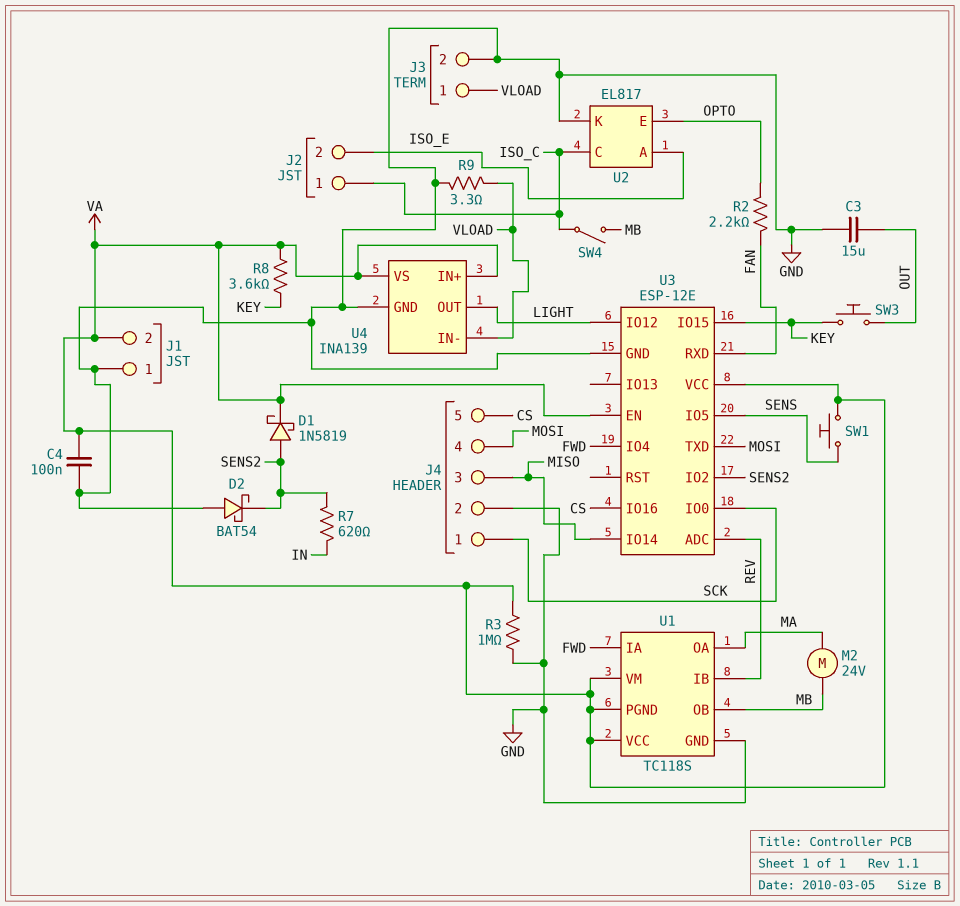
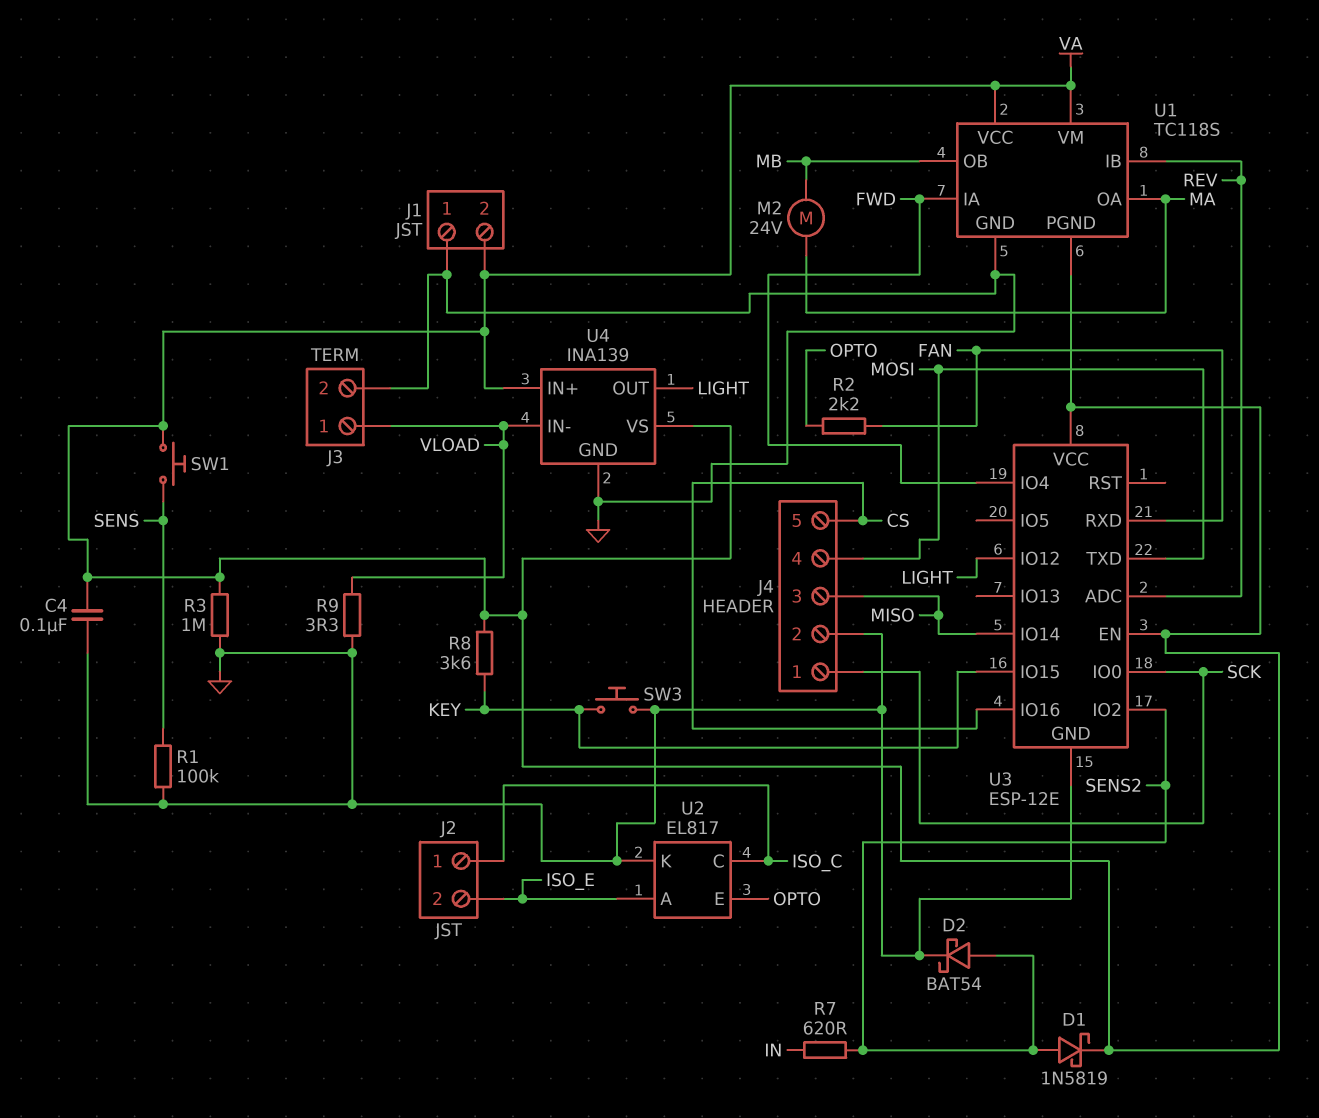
C3: 15uF (GND, OUT) -> none
D2: schottky BAT54 (A GND, K SENS2) -> schottky BAT54 (A SENS2, K GND)
R1: none -> 100k (GND, SENS)
SW3: button (KEY, OUT) -> button (GND, KEY)
SW4: switch (ISO_C, MB) -> none
U3 pin IO5: SENS -> none

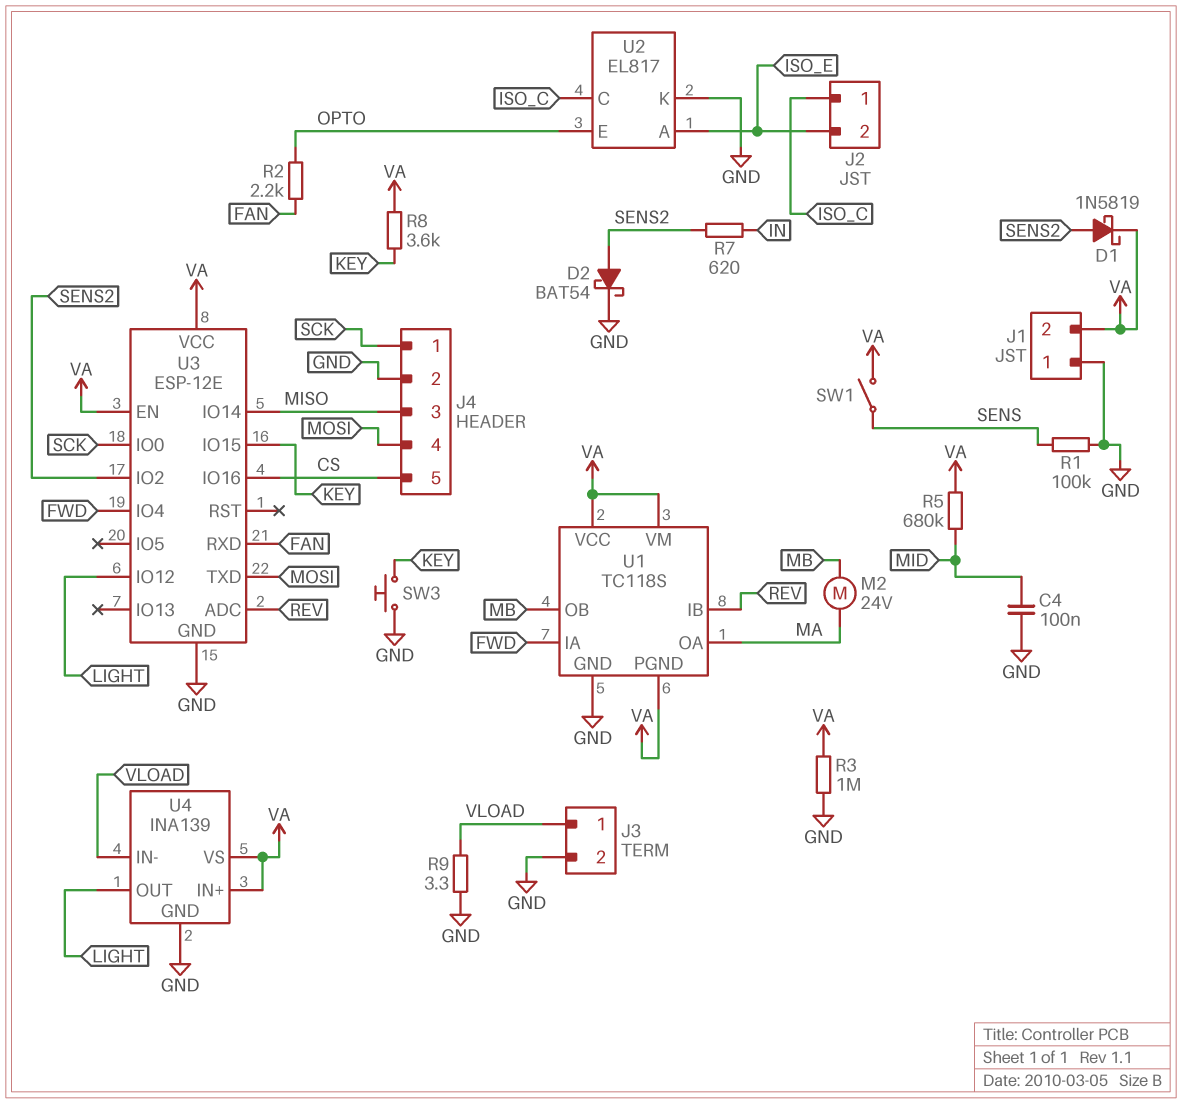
C4: 100nF (GND, VA) -> 100nF (GND, MID)
R5: none -> 680k (MID, VA)
SW1: button (SENS, VA) -> switch (SENS, VA)

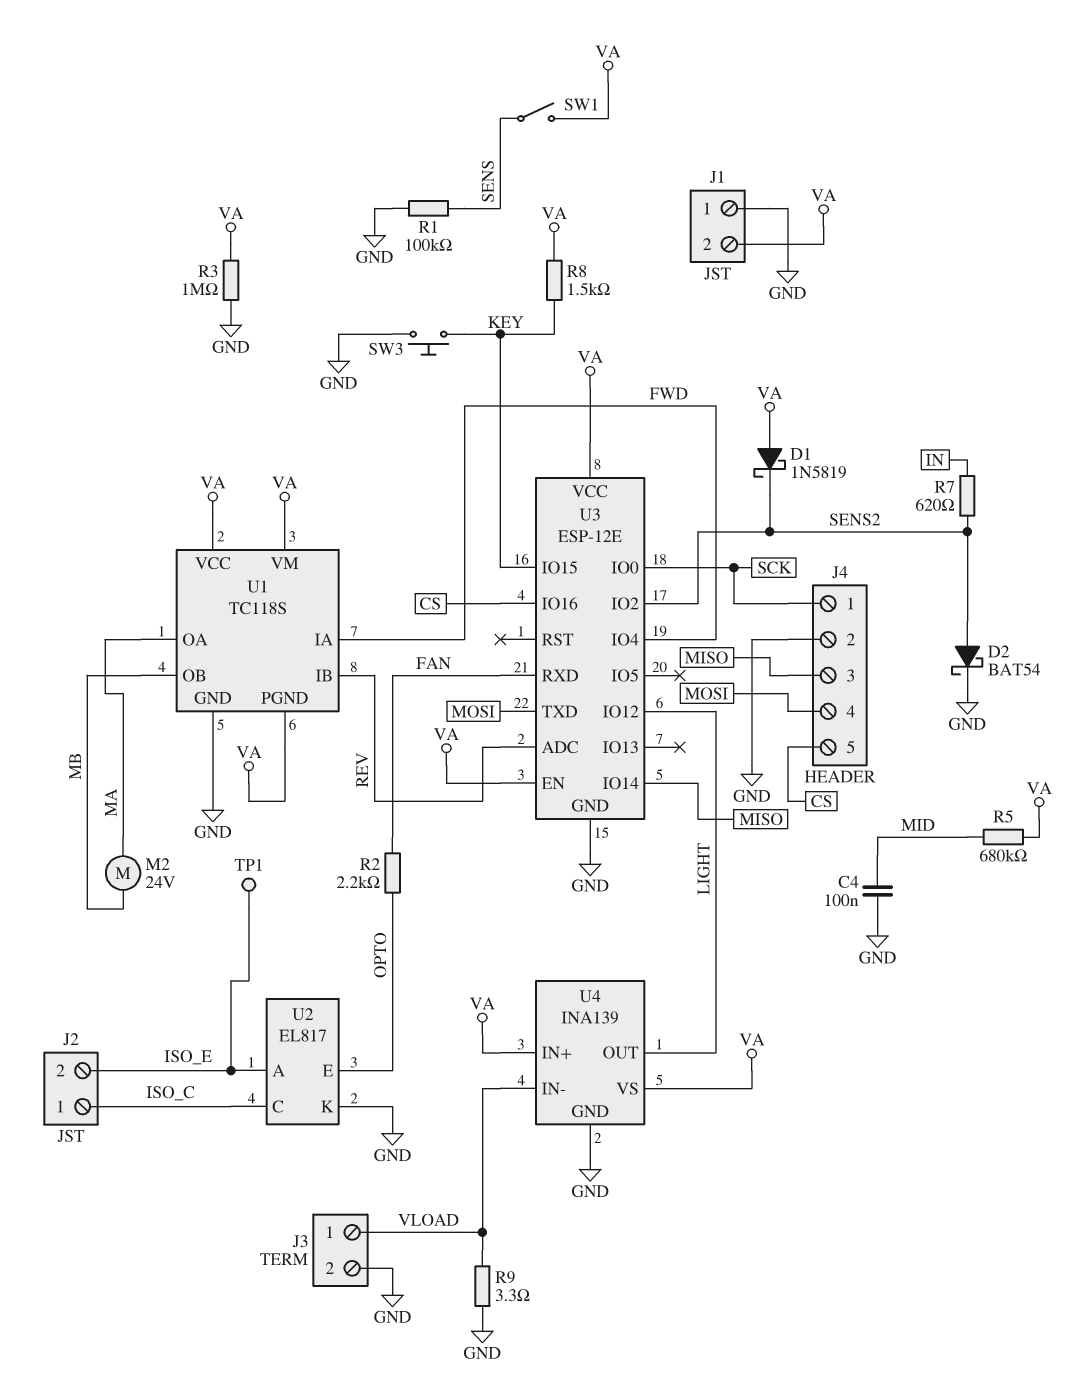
D1: schottky 1N5819 (A SENS2, K VA) -> schottky 1N5819 (A VA, K SENS2)
R8: 3.6k (KEY, VA) -> 1.5k (KEY, VA)
TP1: none -> test point (ISO_E)

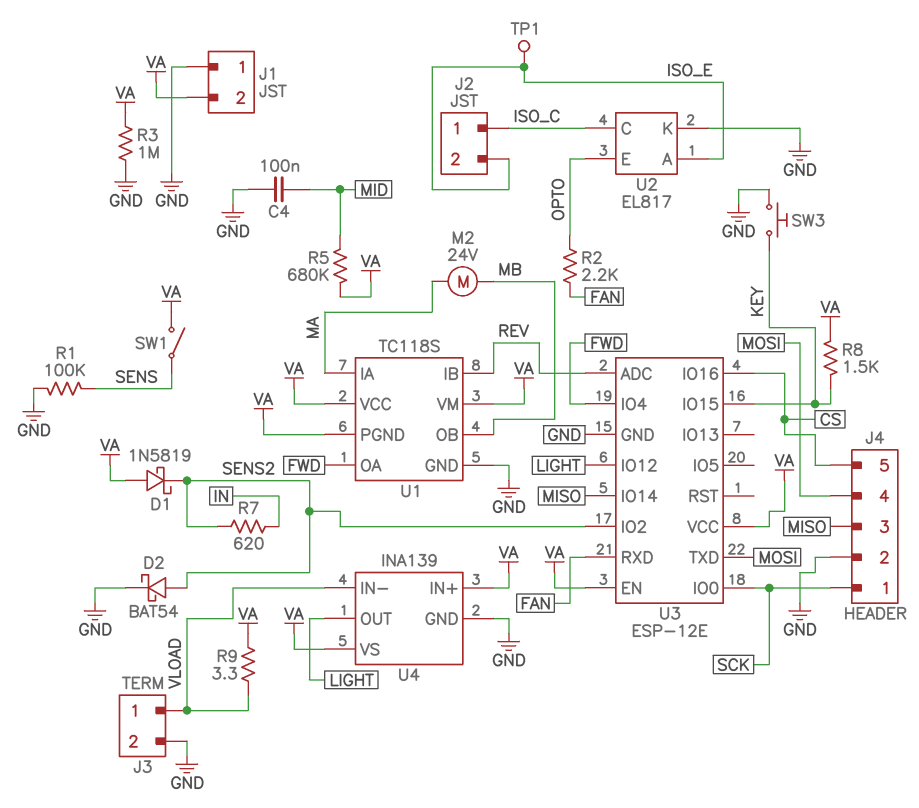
R9: 3.3 (GND, VLOAD) -> 3.3 (VA, VLOAD)
U1 pin IA: FWD -> MA
U1 pin OA: MA -> FWD

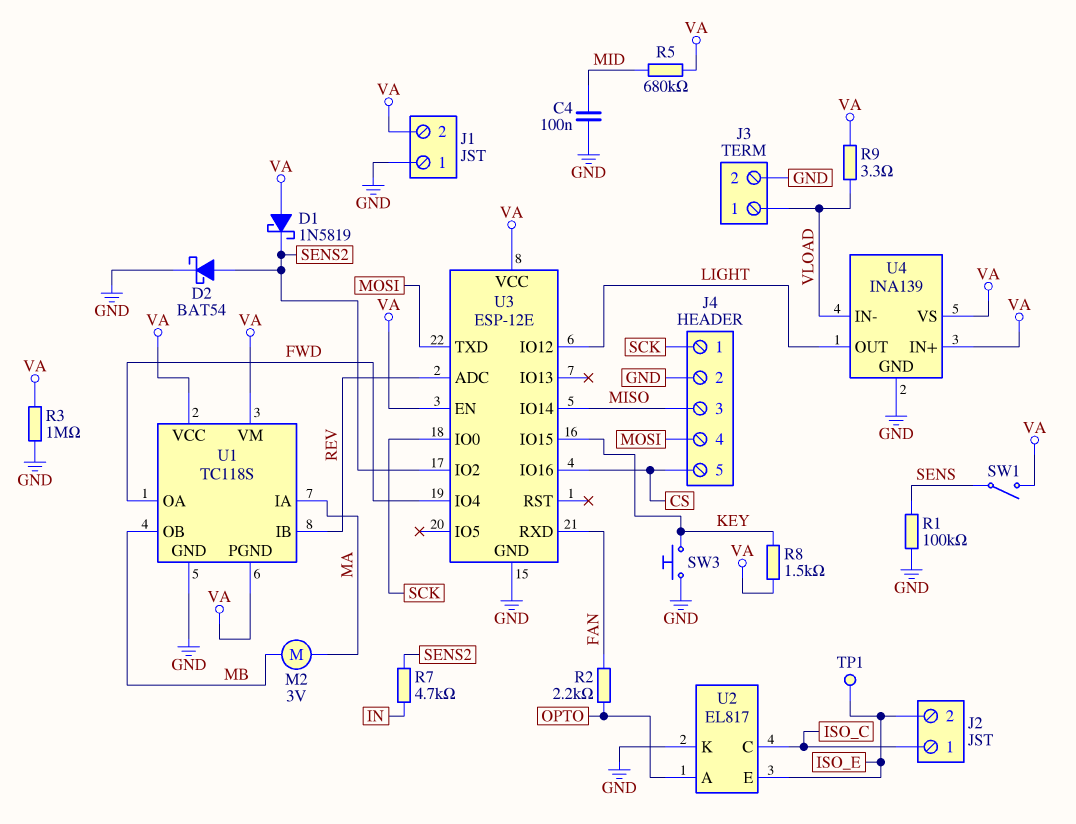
M2: motor 24V (MA, MB) -> motor 3V (MA, MB)
R7: 620 (IN, SENS2) -> 4.7k (IN, SENS2)
U2 pin A: ISO_E -> OPTO
U2 pin E: OPTO -> ISO_E

